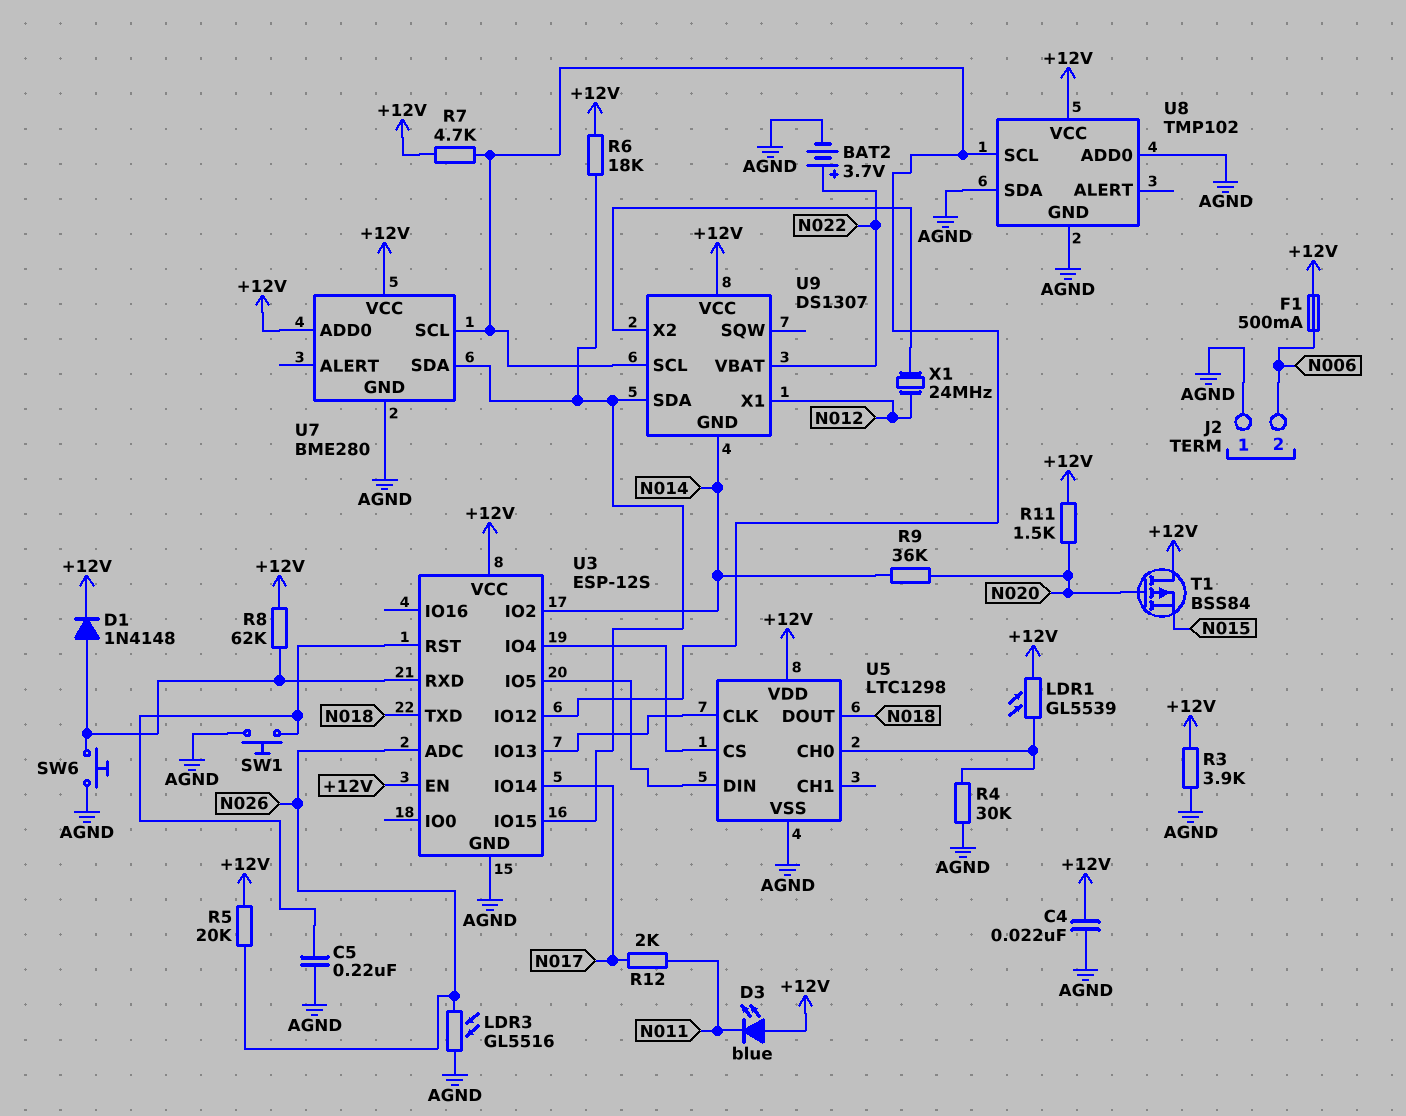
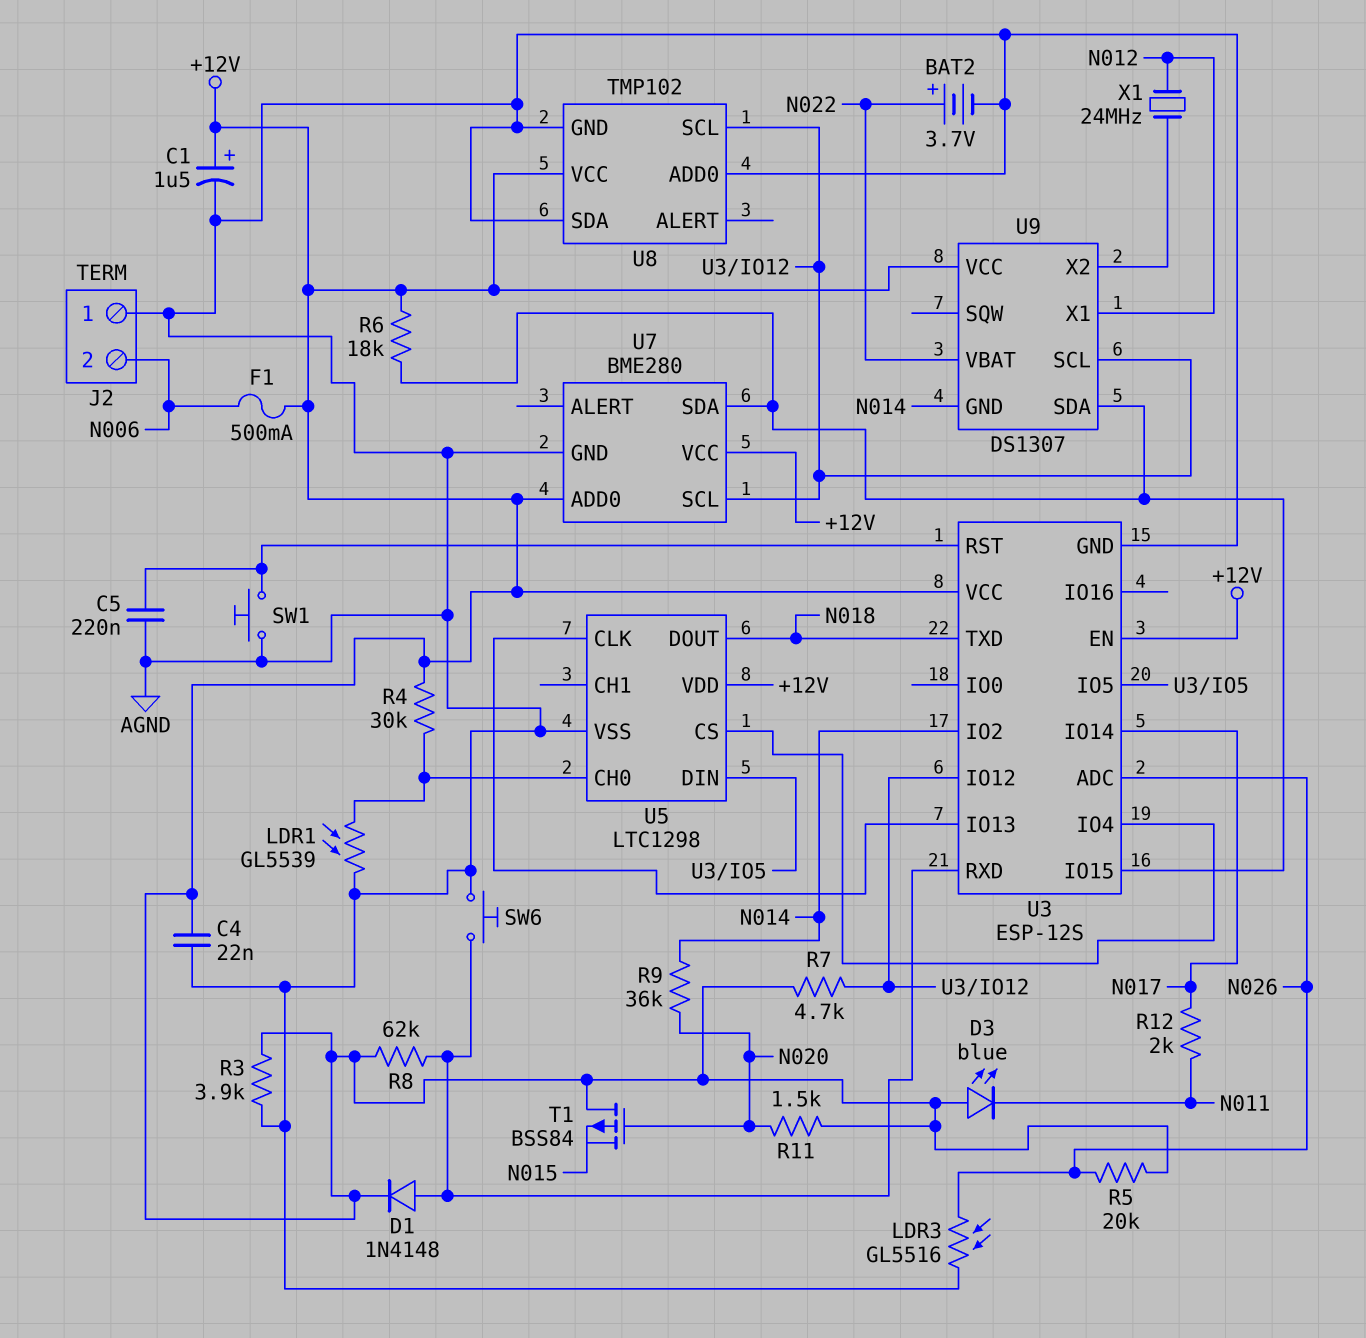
C1: none -> 1.5uF (plus +12V, minus AGND)
LDR1: GL5539 (+12V, U5/CH0) -> GL5539 (AGND, U5/CH0)
R4: 30k (AGND, U5/CH0) -> 30k (+12V, U5/CH0)

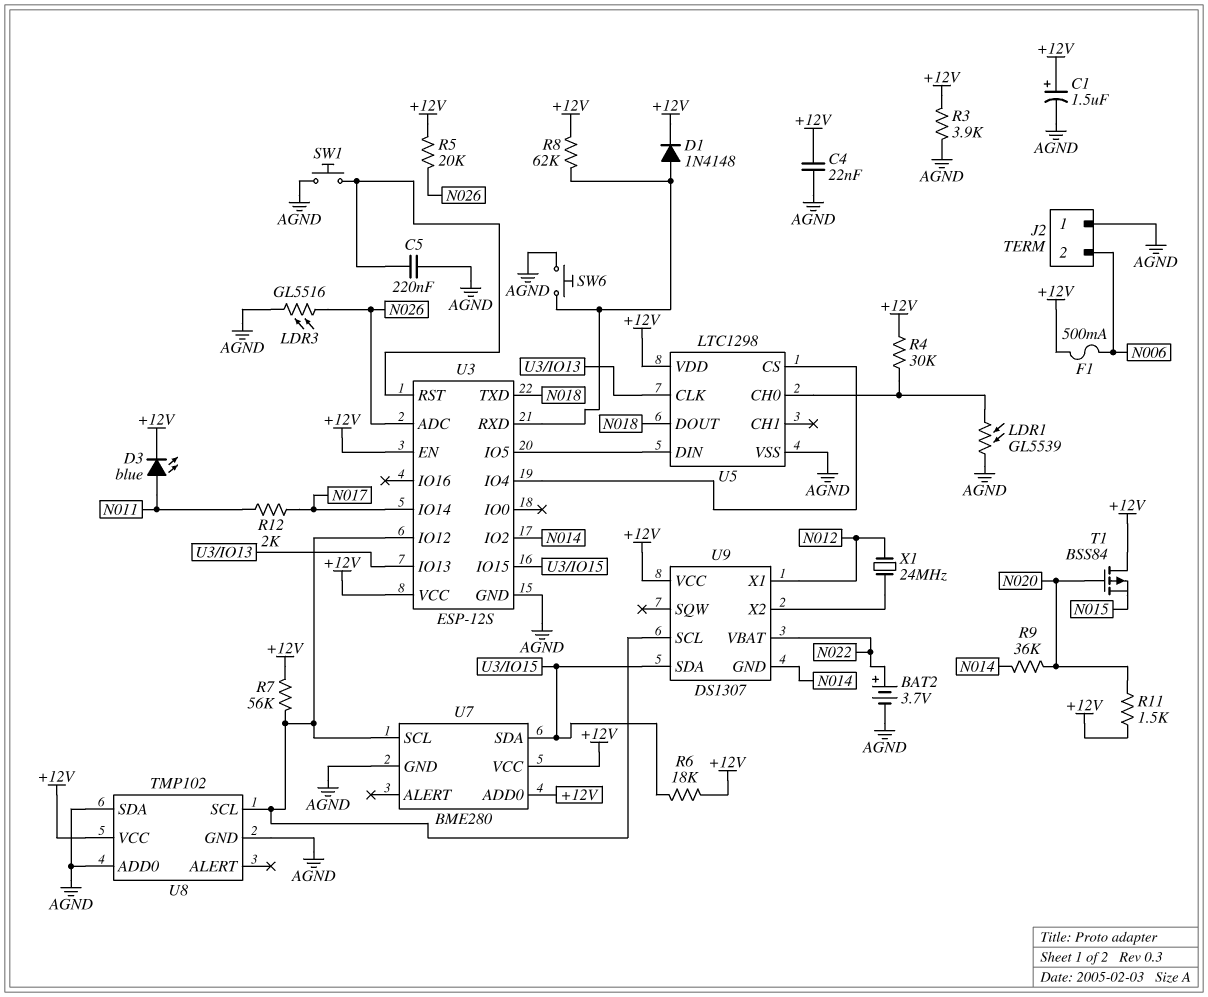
D3: LED blue (A +12V, K N011) -> LED blue (A N011, K +12V)
R7: 4.7k (+12V, U3/IO12) -> 56k (+12V, U3/IO12)

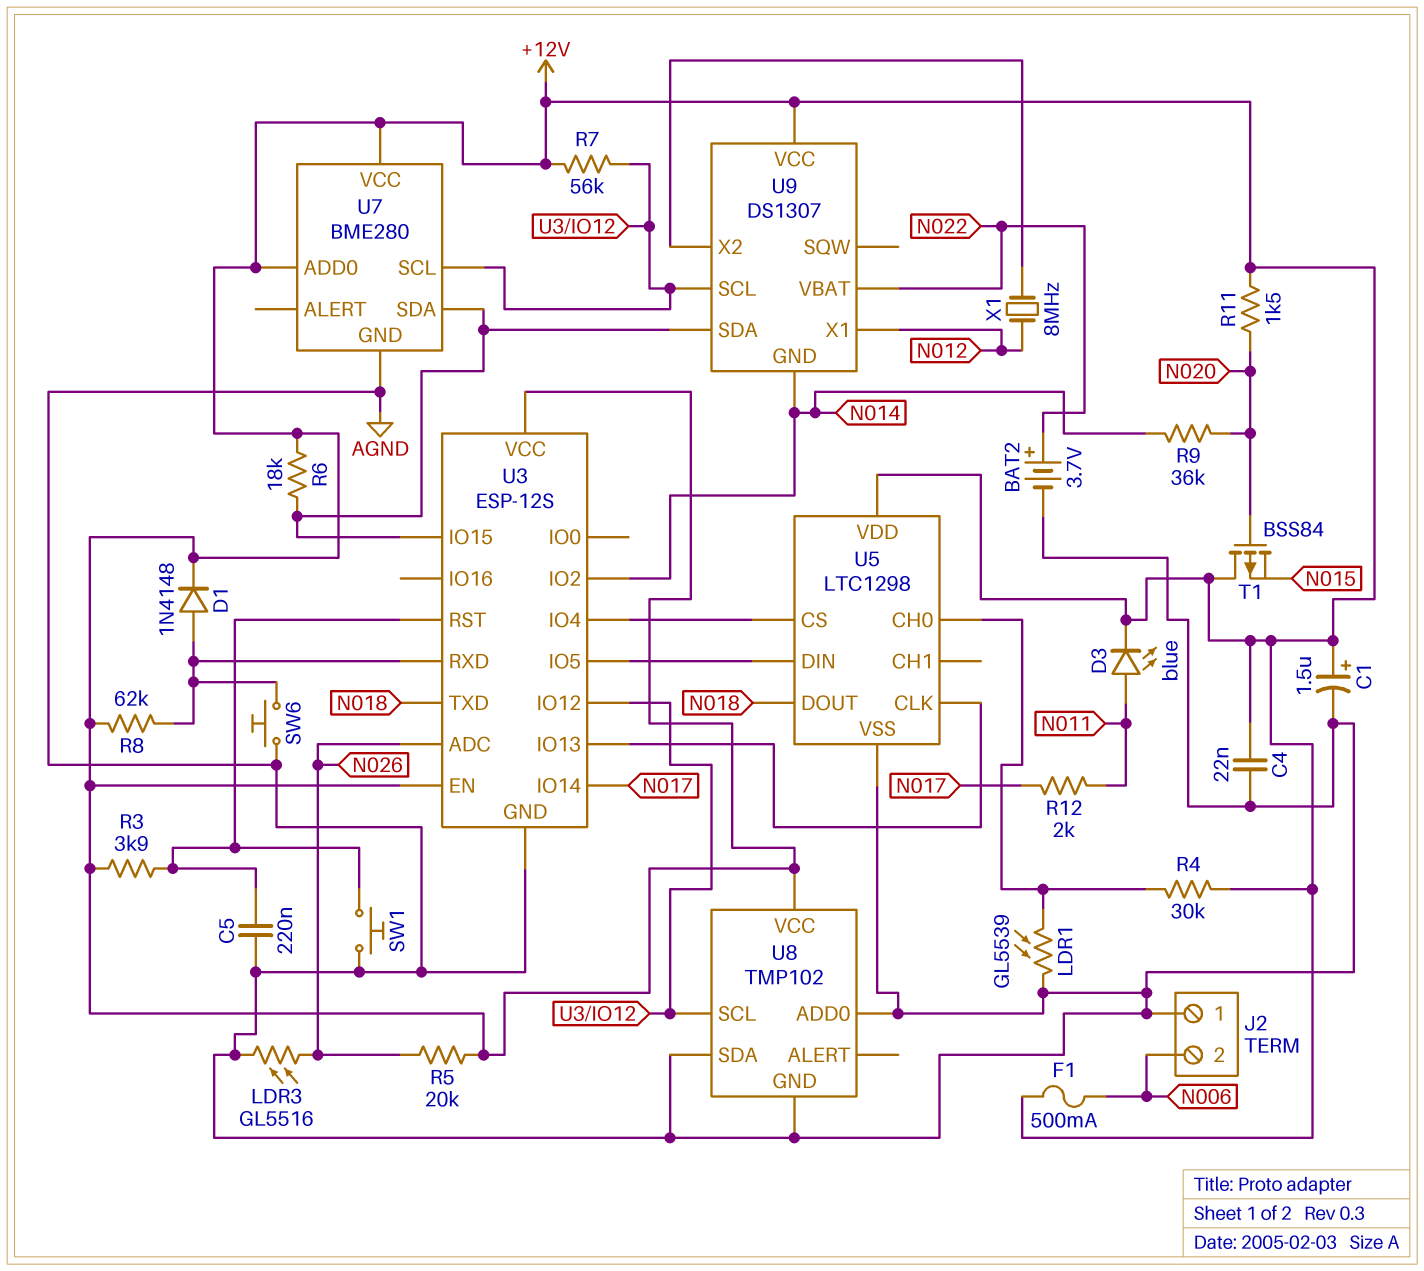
R3: 3.9k (+12V, AGND) -> 3.9k (+12V, U3/RST)
X1: 24MHz (N012, U9/X2) -> 8MHz (N012, U9/X2)

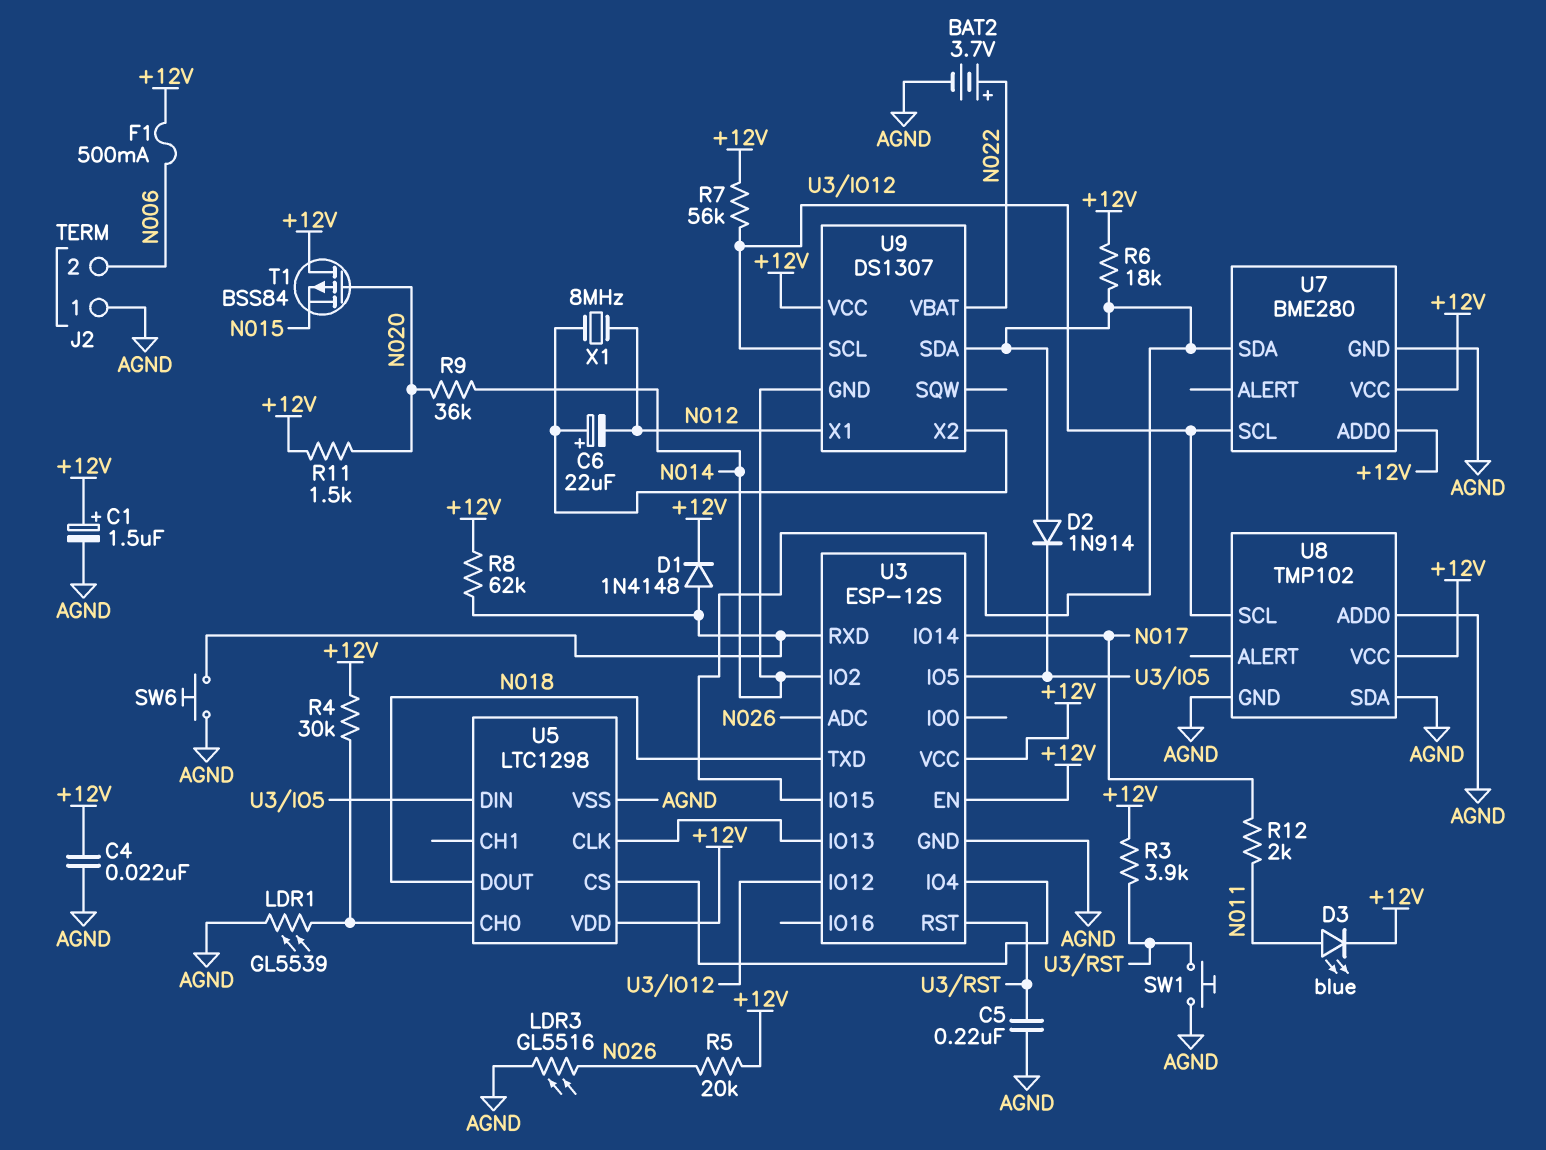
C6: none -> 22uF (plus U9/X2, minus N012)
D2: none -> diode 1N914 (A U3/IO15, K U3/IO5)

